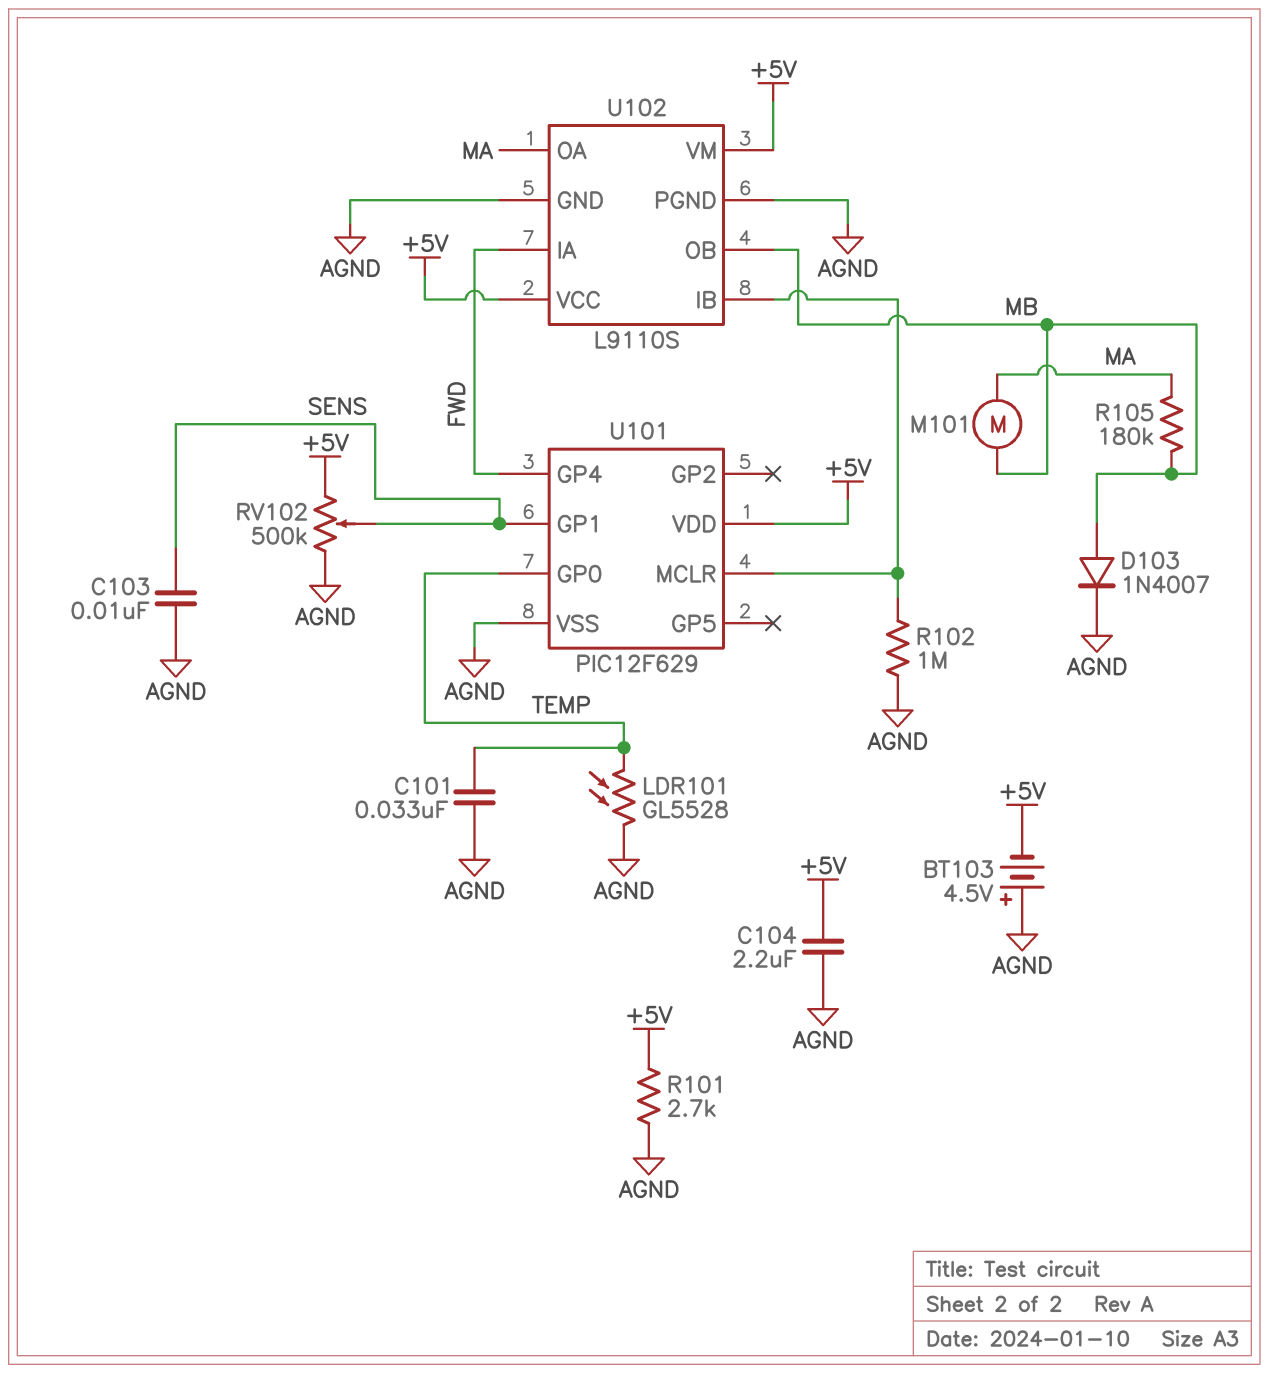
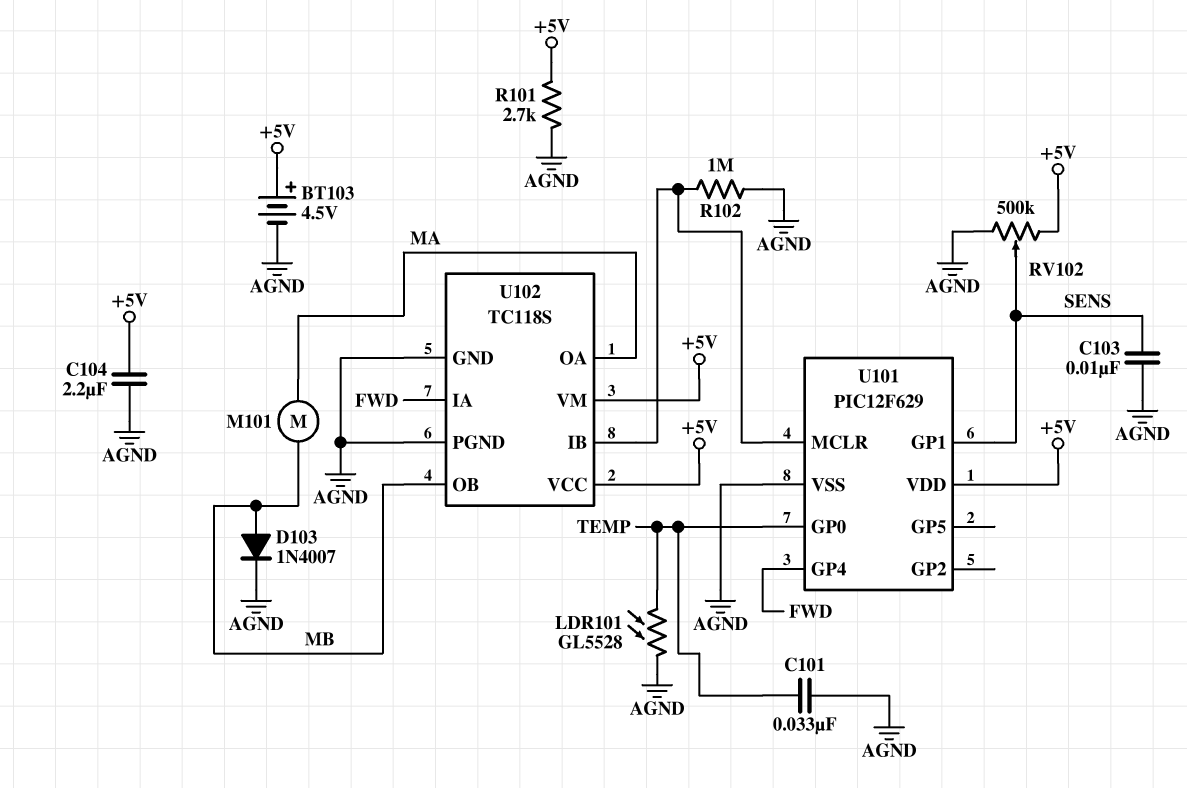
BT103: 4.5V (plus AGND, minus +5V) -> 4.5V (plus +5V, minus AGND)
R105: 180k (MA, MB) -> none
U102: L9110S -> TC118S

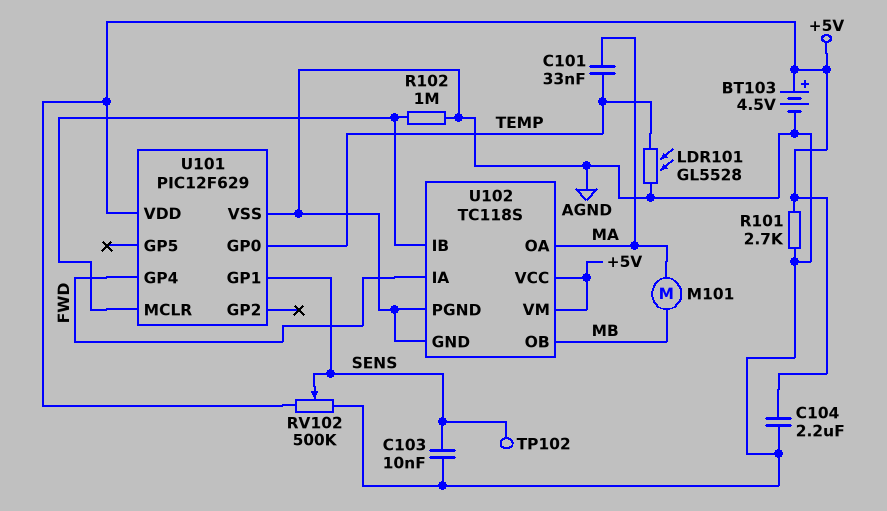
C101: 33nF (AGND, TEMP) -> 33nF (MA, TEMP)
D103: diode 1N4007 (A MB, K AGND) -> none
TP102: none -> test point (SENS)

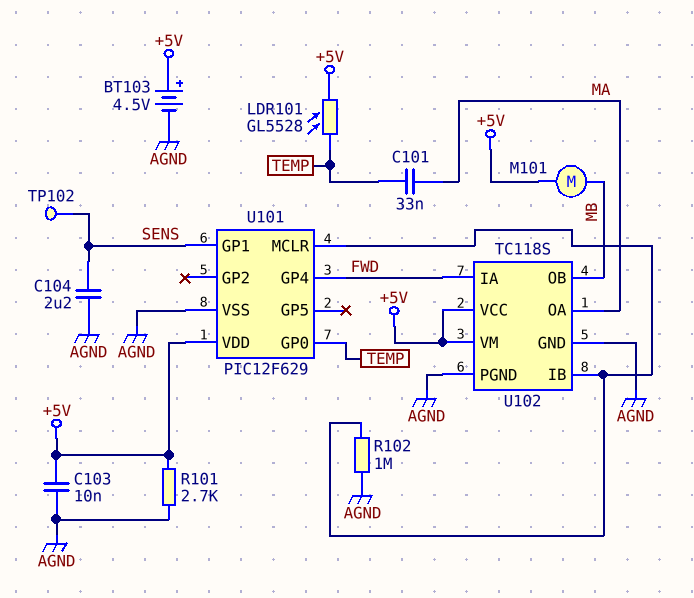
C103: 10nF (AGND, SENS) -> 10nF (+5V, AGND)
C104: 2.2uF (+5V, AGND) -> 2.2uF (AGND, SENS)
LDR101: GL5528 (AGND, TEMP) -> GL5528 (+5V, TEMP)
M101: motor (MA, MB) -> motor (+5V, MB)
RV102: 500k (+5V, AGND, wiper SENS) -> none

